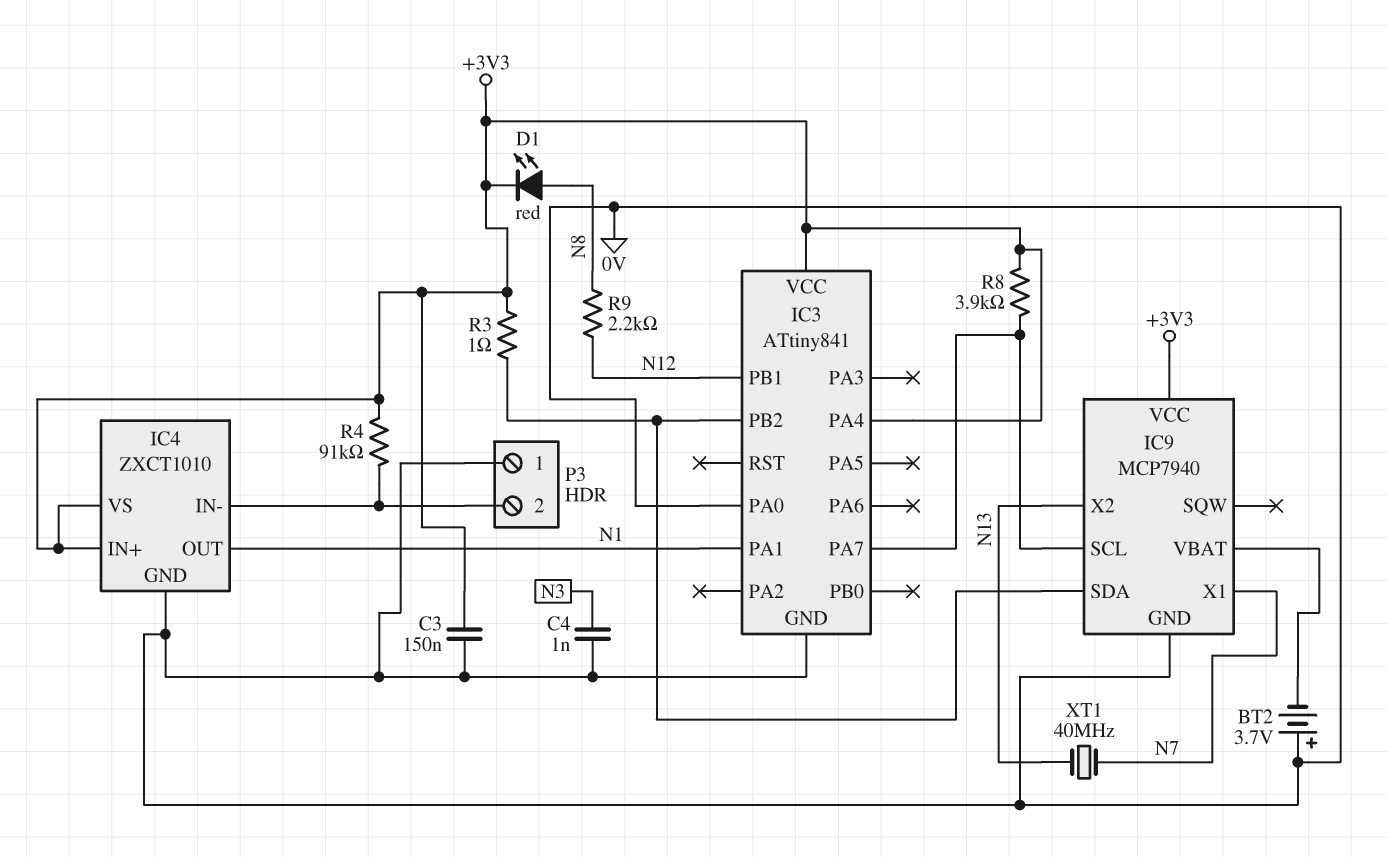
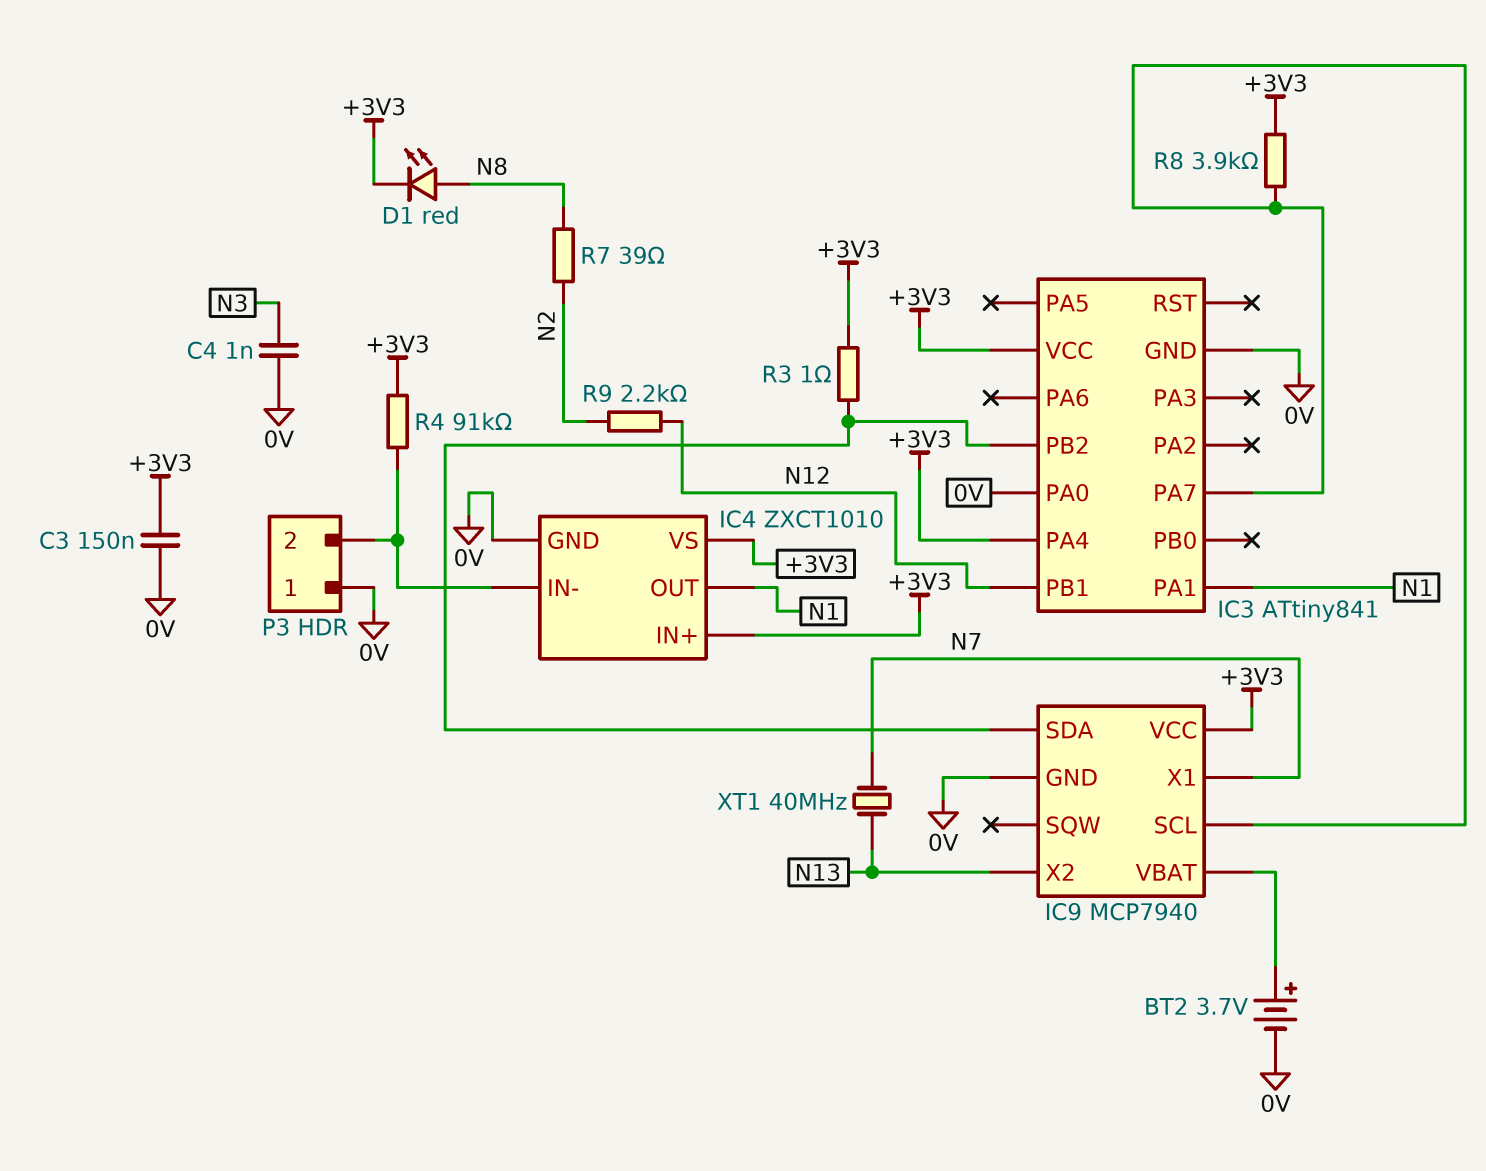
BT2: 3.7V (plus 0V, minus IC9/VBAT) -> 3.7V (plus IC9/VBAT, minus 0V)
R7: none -> 39 (N2, N8)
R9: 2.2k (N8, N12) -> 2.2k (N2, N12)

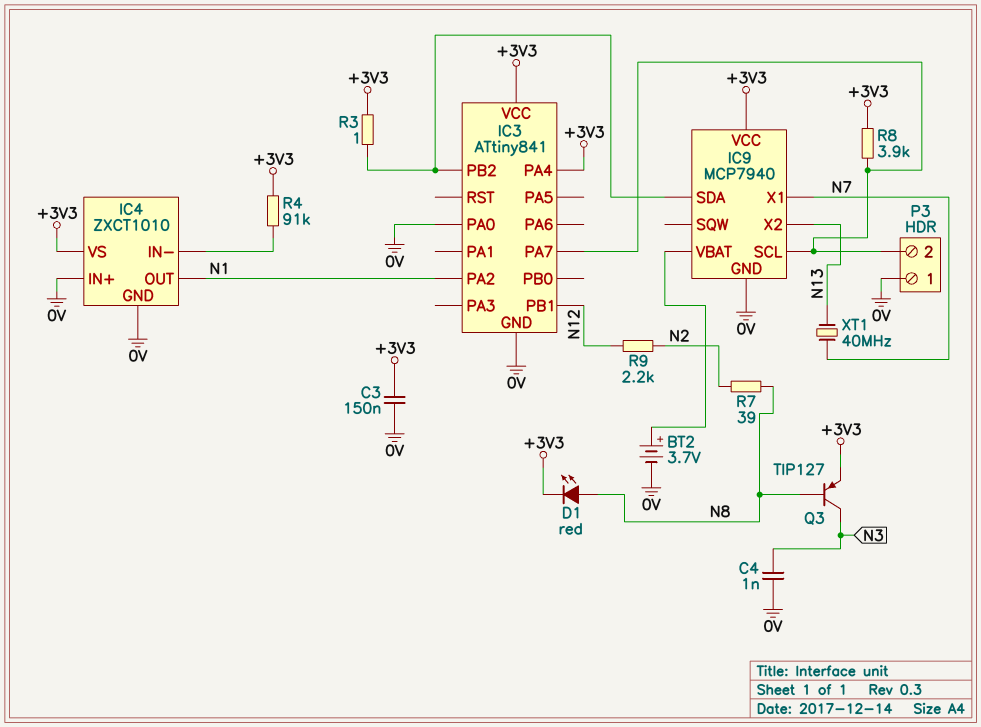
IC3 pin PA1: N1 -> none
IC3 pin PA2: none -> N1
IC4 pin IN+: +3V3 -> 0V
P3 pin 2: IC4/IN- -> IC3/PA7
Q3: none -> PNP TIP127 (B N8, C N3, E +3V3)

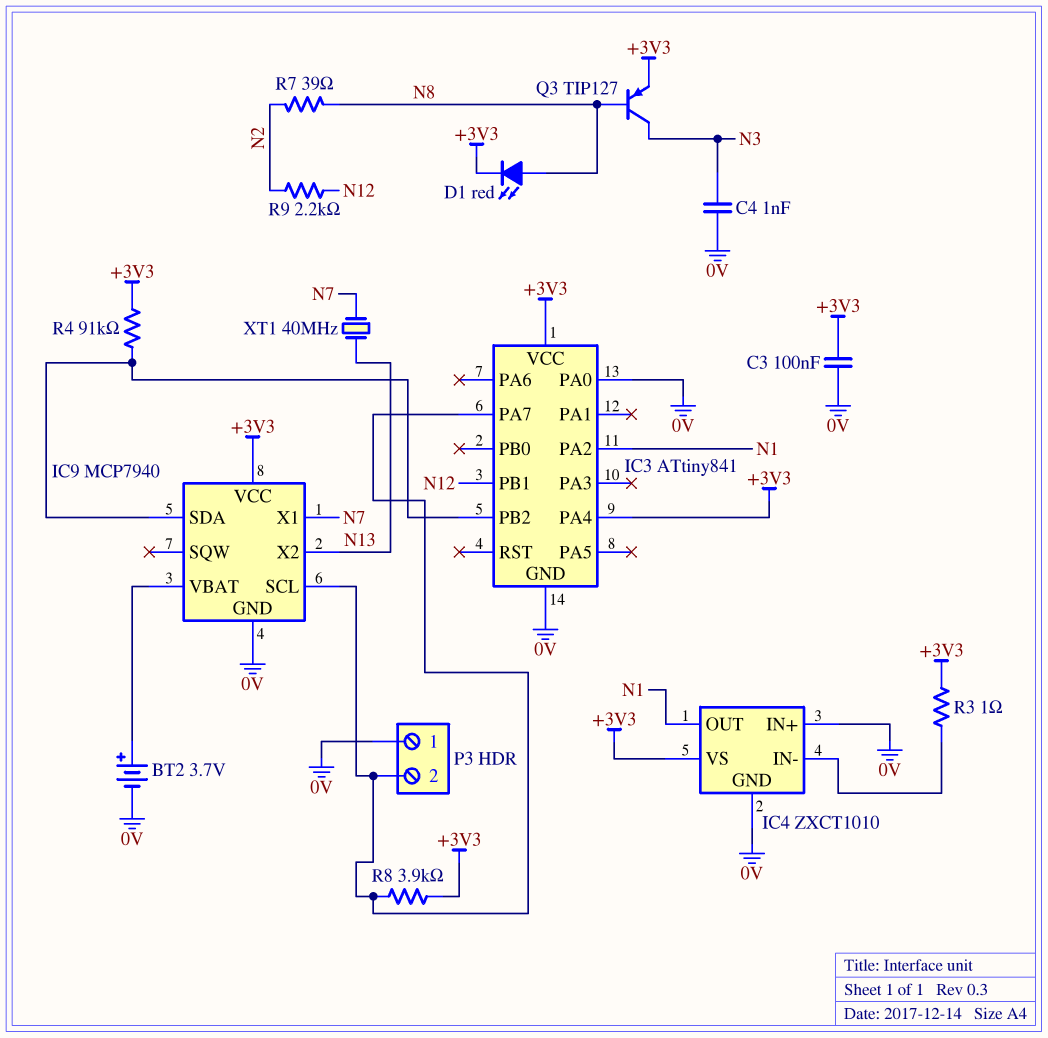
C3: 150nF (+3V3, 0V) -> 100nF (+3V3, 0V)
R3: 1 (+3V3, IC3/PB2) -> 1 (+3V3, IC4/IN-)
R4: 91k (+3V3, IC4/IN-) -> 91k (+3V3, IC3/PB2)

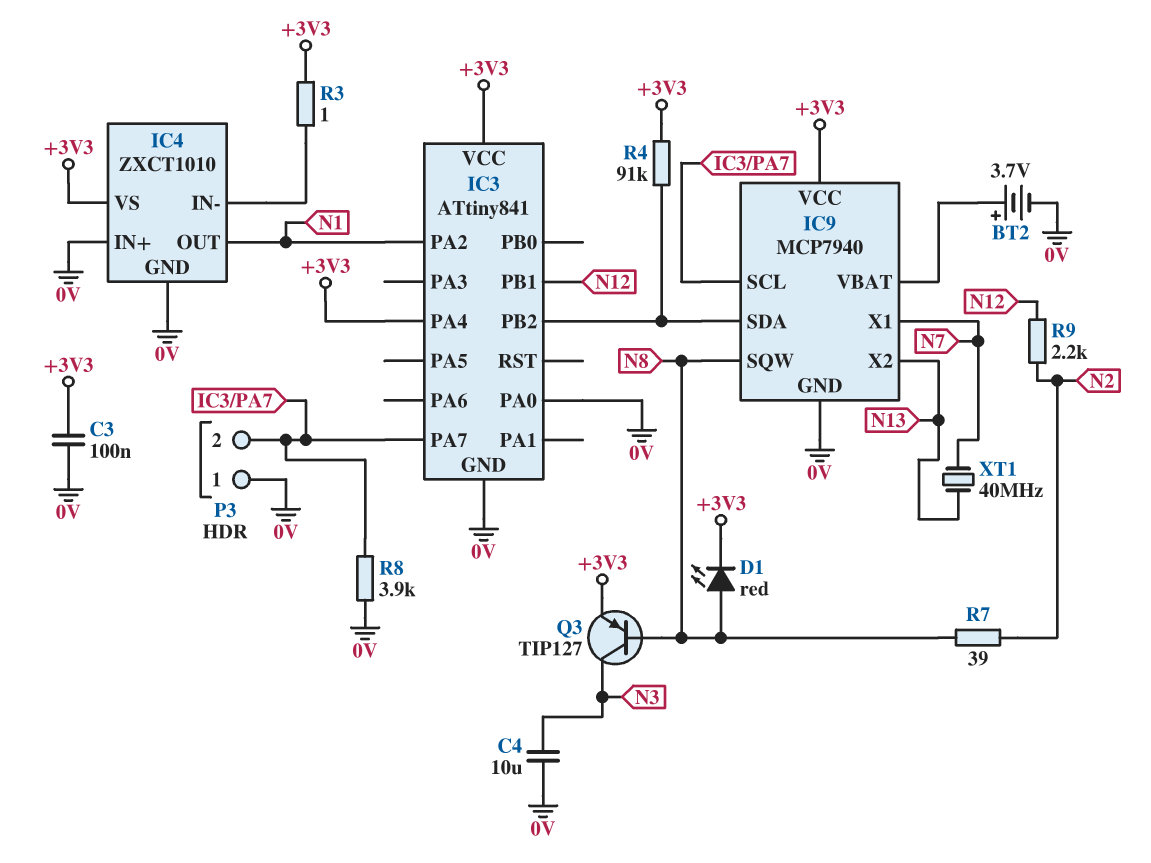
C4: 1nF (0V, N3) -> 10uF (0V, N3)
IC9 pin SQW: none -> N8
R8: 3.9k (+3V3, IC3/PA7) -> 3.9k (0V, IC3/PA7)

